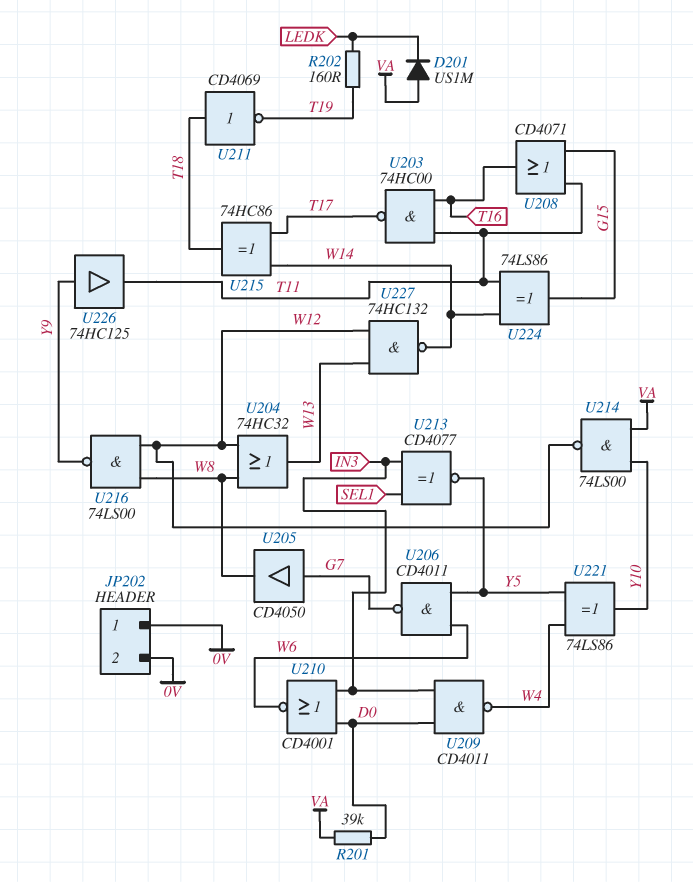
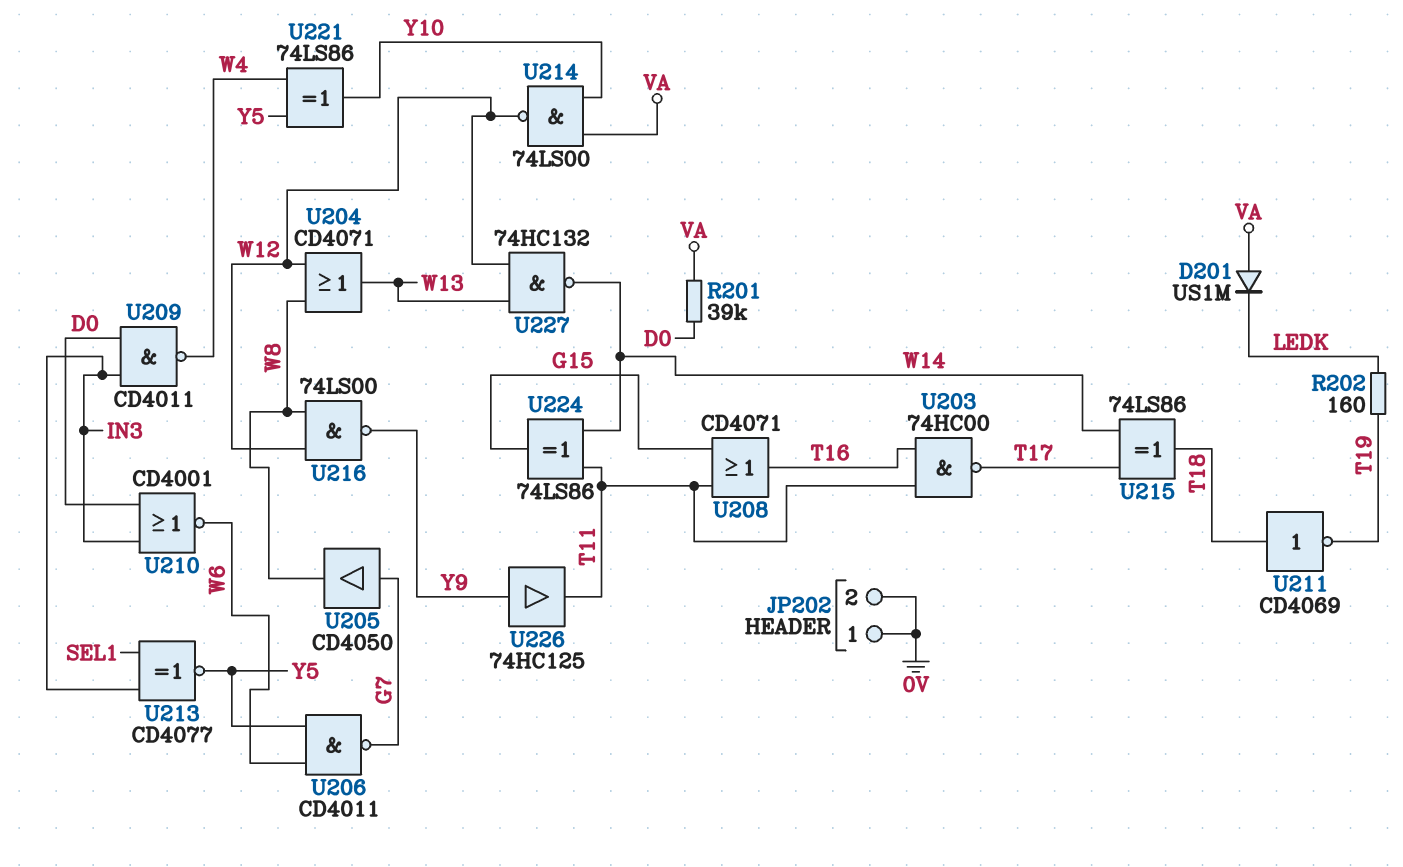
U204: OR 74HC32 (in W8, in W12, out W13) -> OR CD4071 (in W8, in W12, out W13)
U215: XOR 74HC86 (in T17, in W14, out T18) -> XOR 74LS86 (in T17, in W14, out T18)

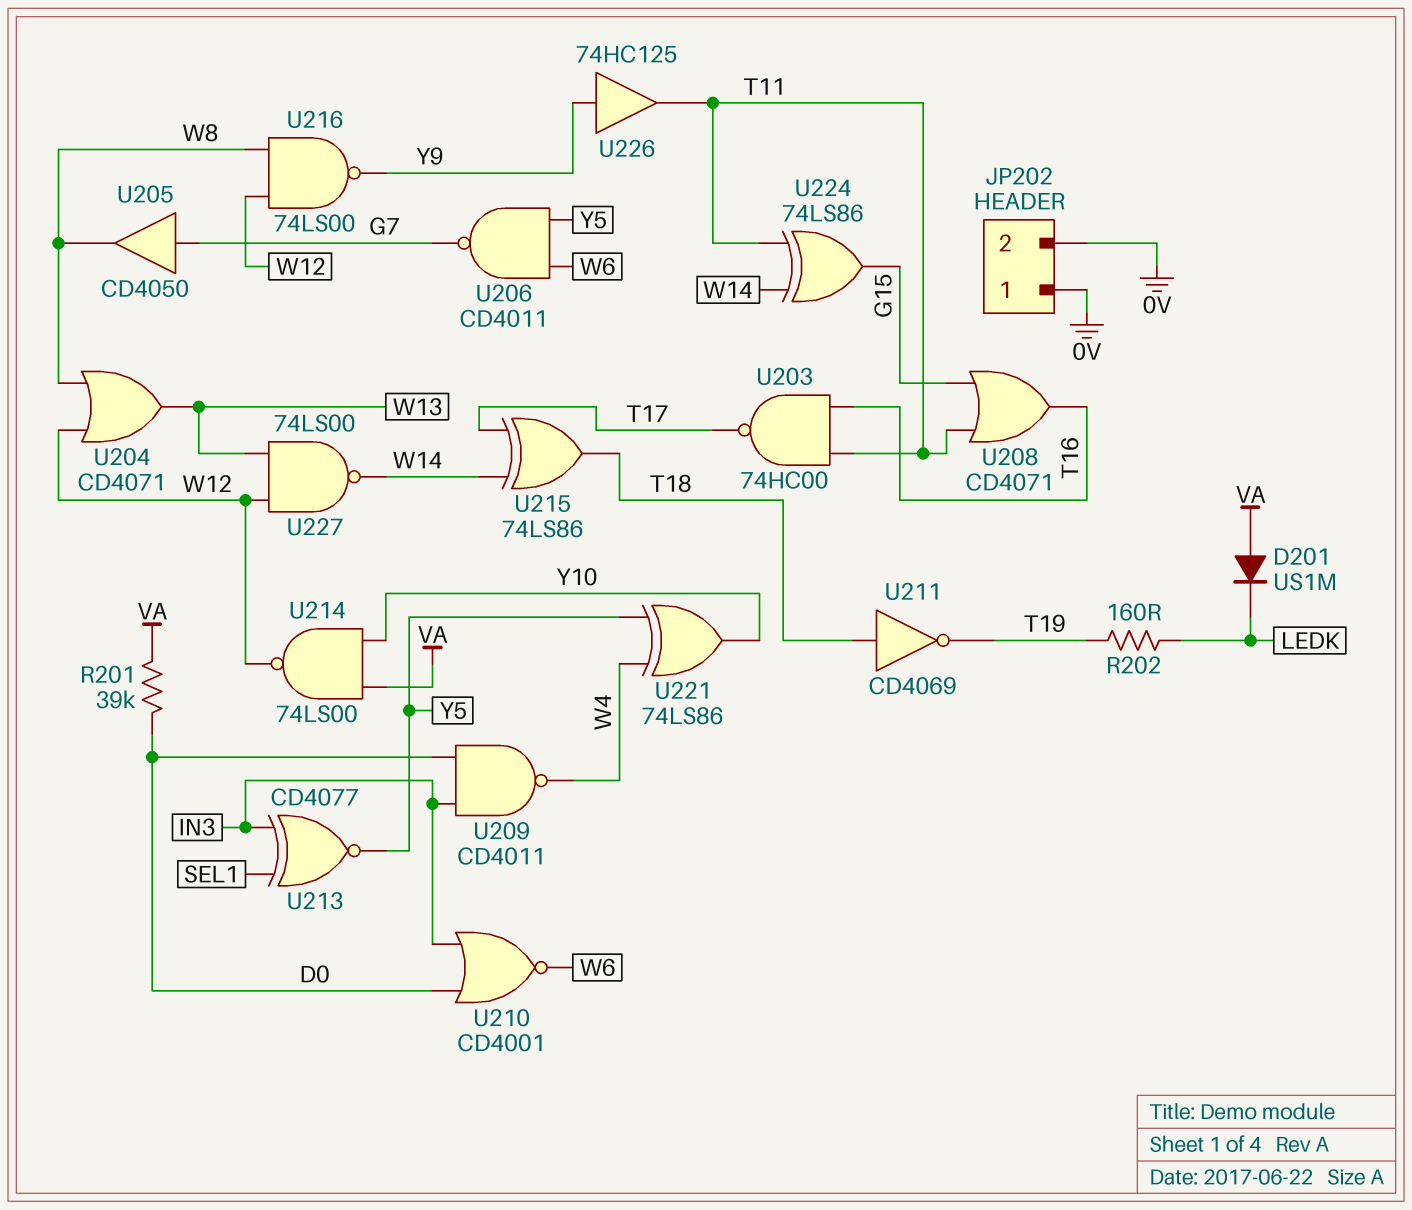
U227: NAND 74HC132 (in W12, in W13, out W14) -> NAND 74LS00 (in W12, in W13, out W14)

